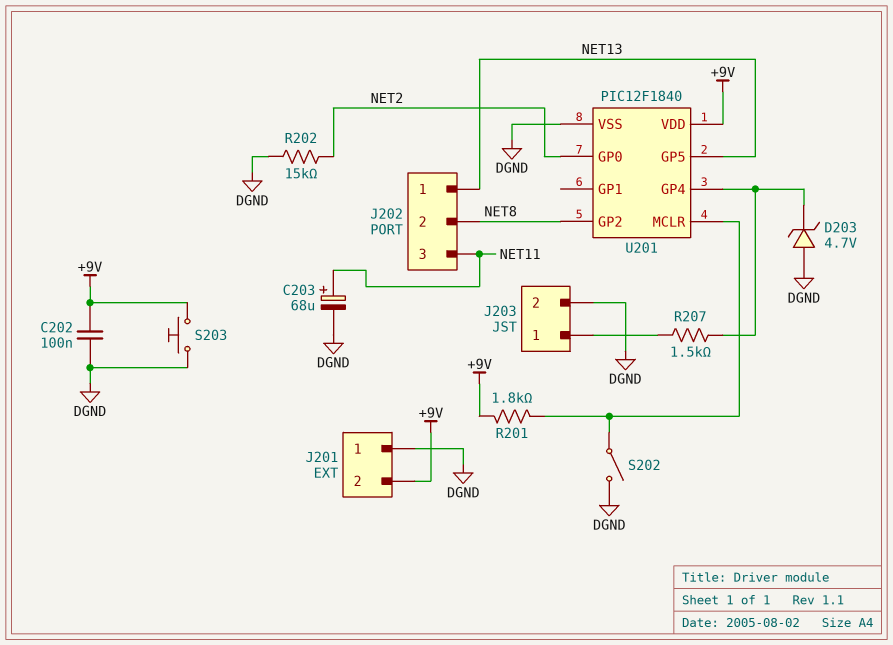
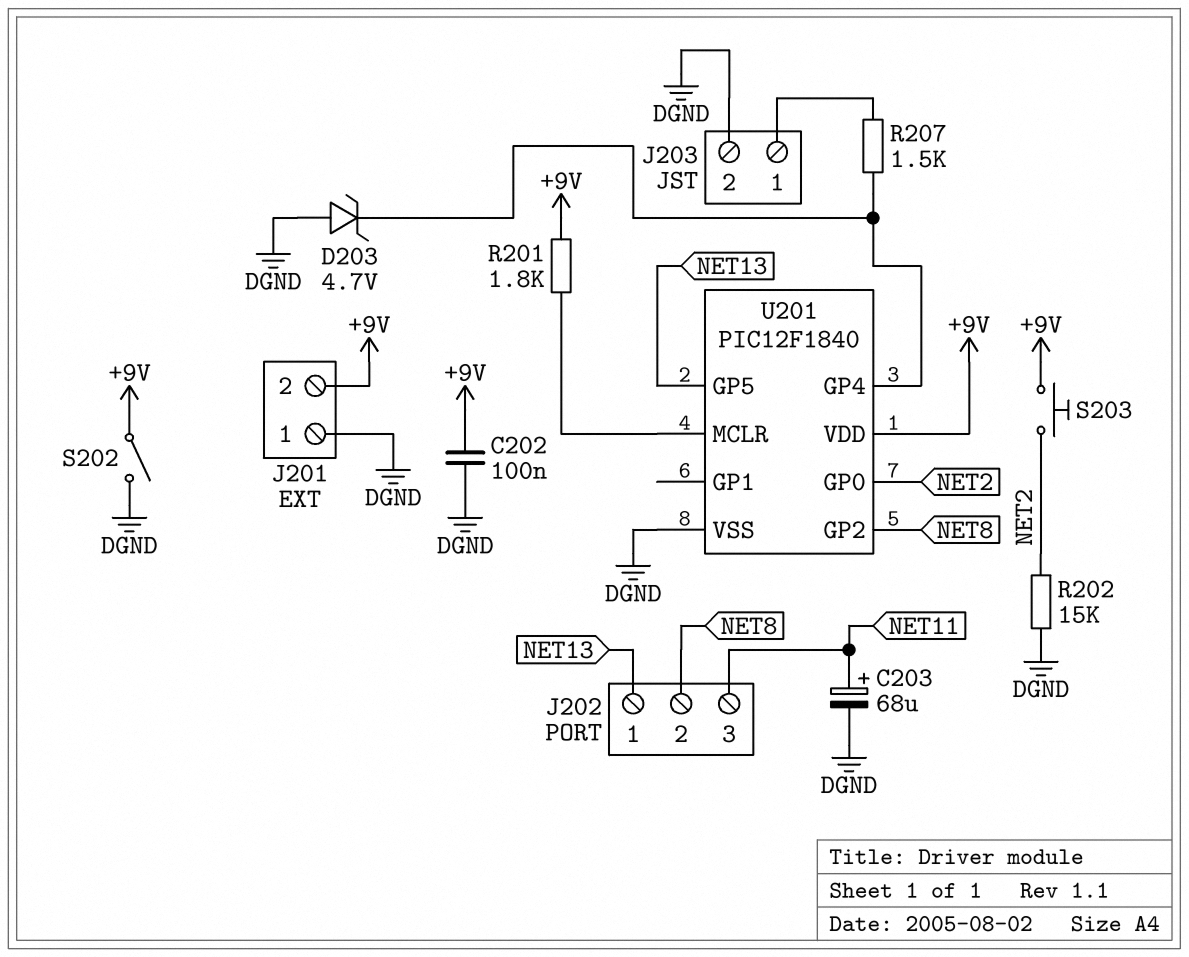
S202: switch (DGND, U201/MCLR) -> switch (+9V, DGND)
S203: button (+9V, DGND) -> button (+9V, NET2)

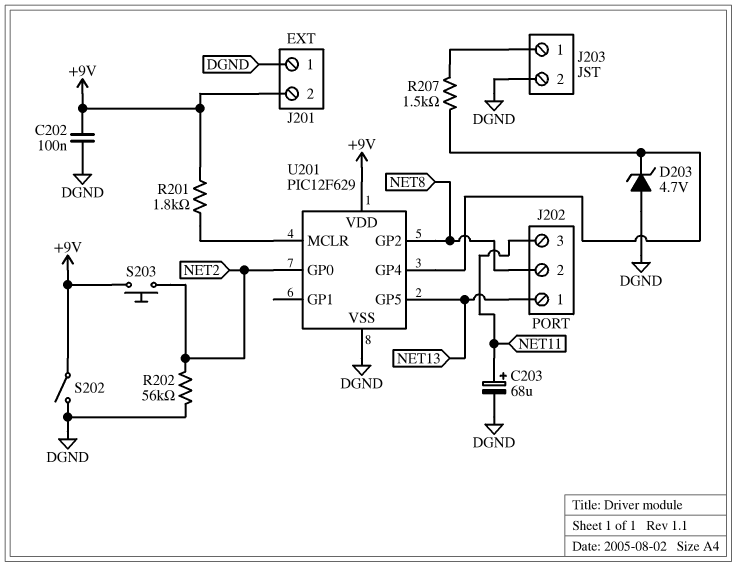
R202: 15k (DGND, NET2) -> 56k (DGND, NET2)
U201: PIC12F1840 -> PIC12F629

